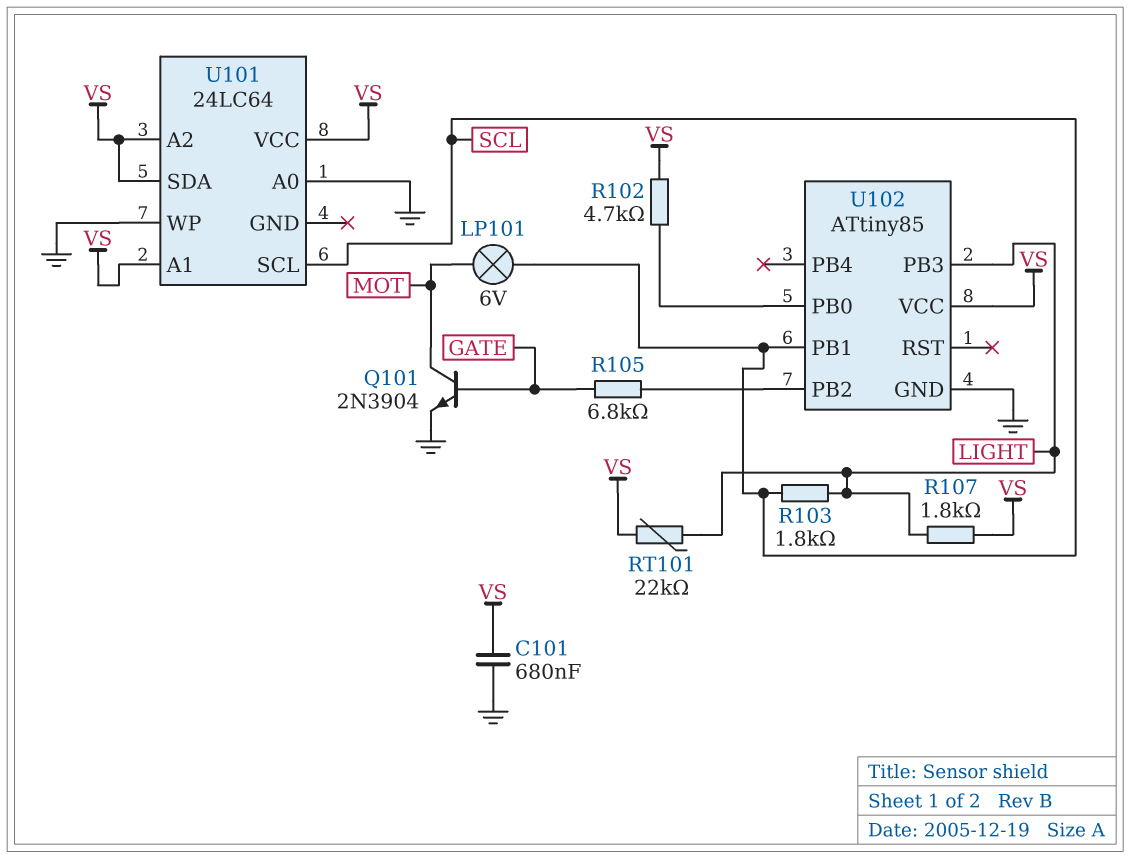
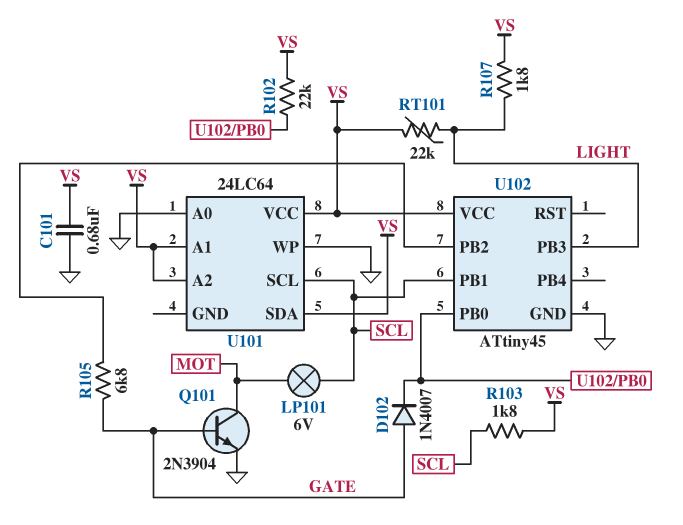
D102: none -> diode 1N4007 (A GATE, K U102/PB0)
R102: 4.7k (U102/PB0, VS) -> 22k (U102/PB0, VS)
R103: 1.8k (LIGHT, SCL) -> 1.8k (SCL, VS)
U102: ATtiny85 -> ATtiny45

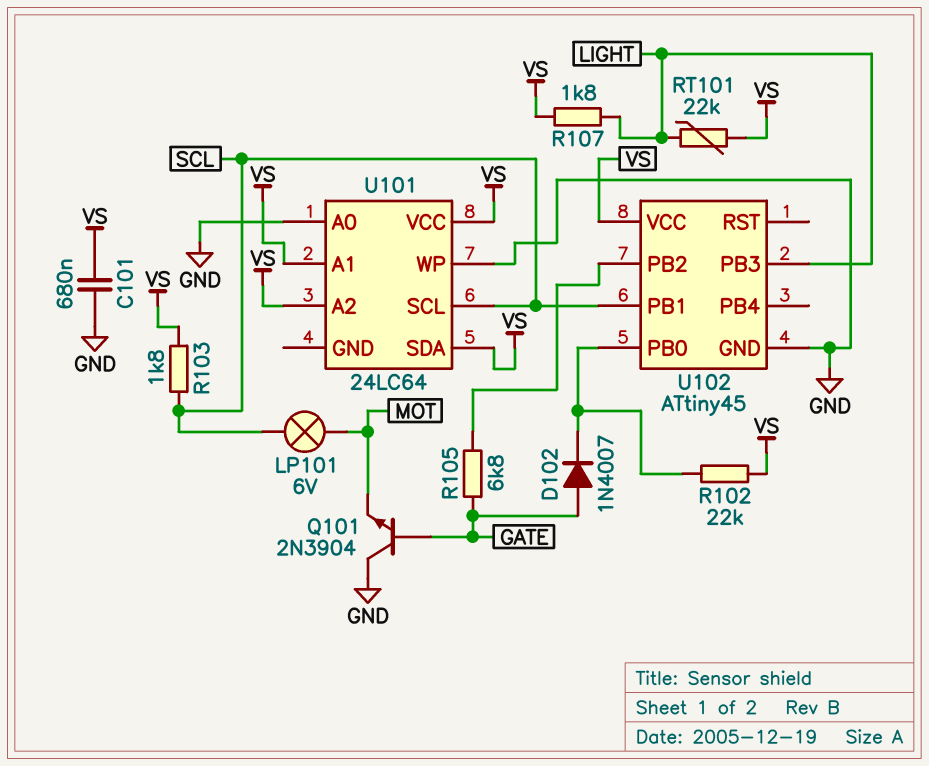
Q101: NPN 2N3904 (B GATE, C MOT, E GND) -> NPN 2N3904 (B GATE, C GND, E MOT)

